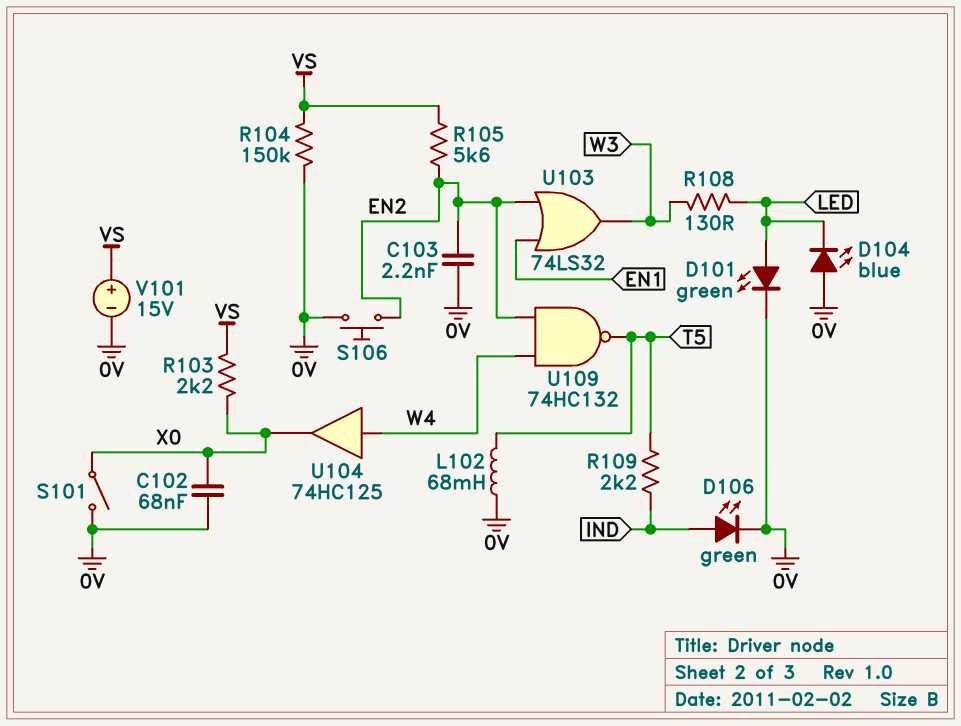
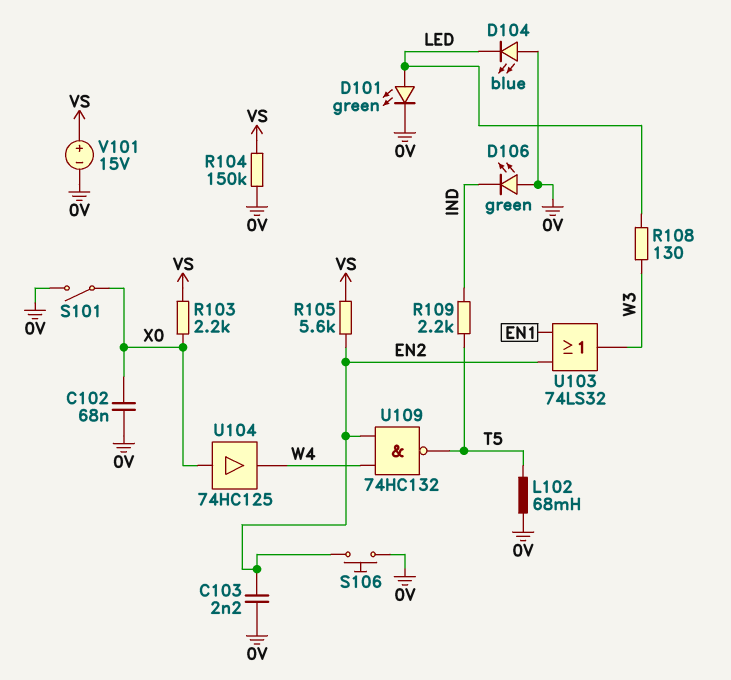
D106: LED green (A IND, K 0V) -> LED green (A 0V, K IND)
U104: buffer 74HC125 (in W4, out X0) -> buffer 74HC125 (in X0, out W4)

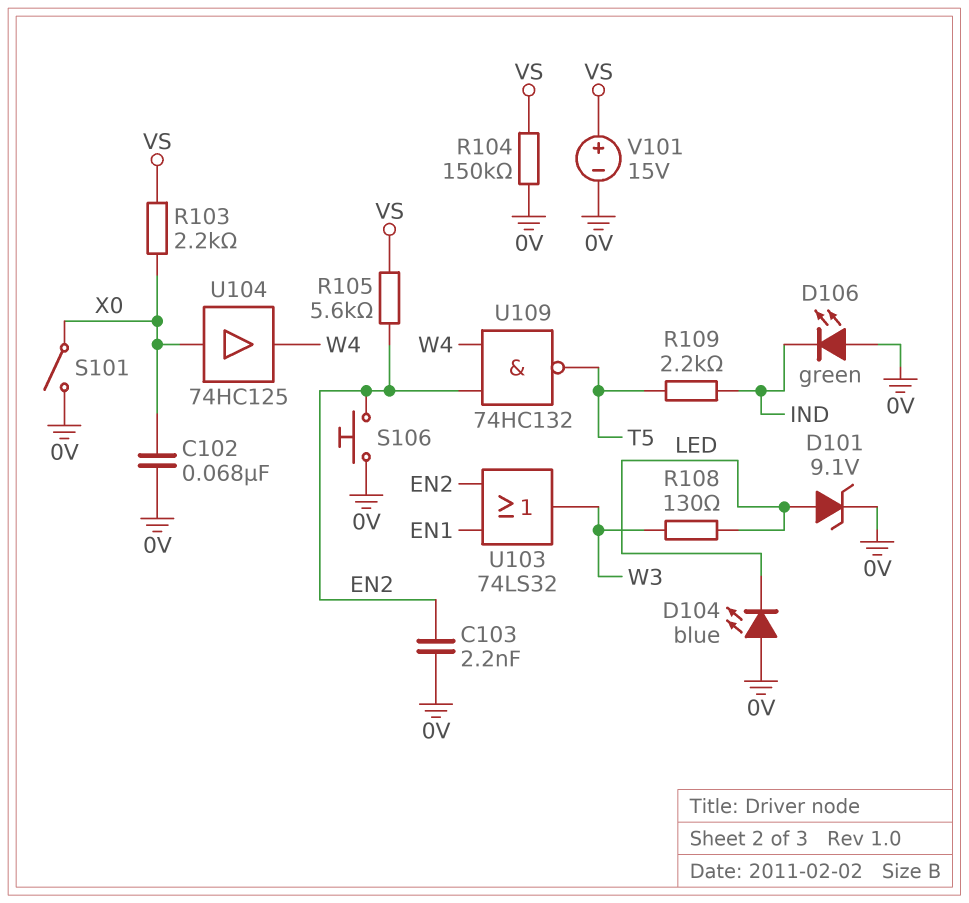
D101: LED green (A LED, K 0V) -> zener 9.1V (A LED, K 0V)
L102: 68mH (0V, T5) -> none

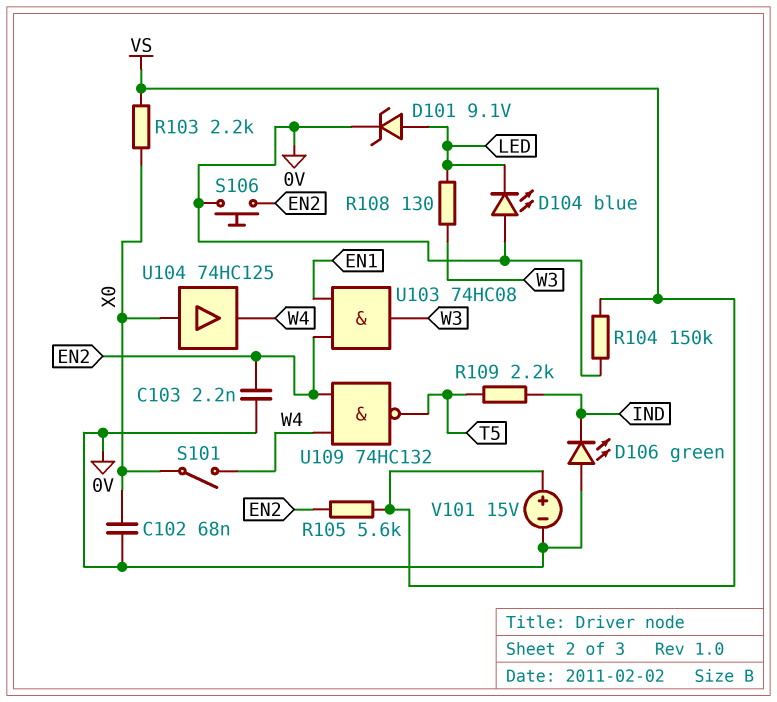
S101: switch (0V, X0) -> switch (W4, X0)
U103: OR 74LS32 (in EN1, in EN2, out W3) -> AND 74HC08 (in EN1, in EN2, out W3)

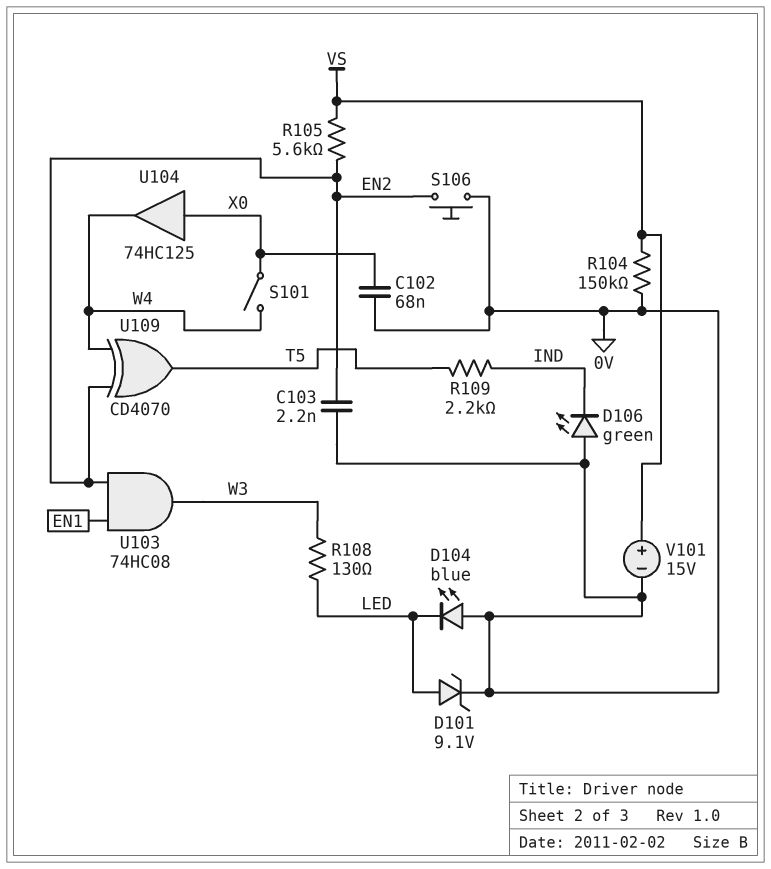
R103: 2.2k (VS, X0) -> none
U109: NAND 74HC132 (in EN2, in W4, out T5) -> XOR CD4070 (in EN2, in W4, out T5)

